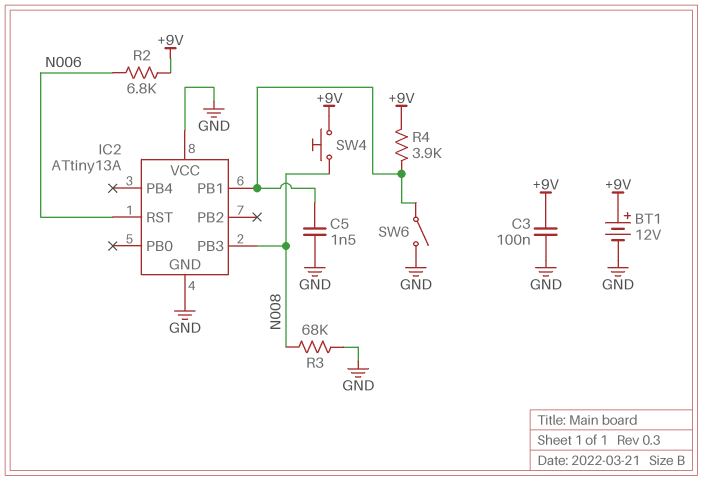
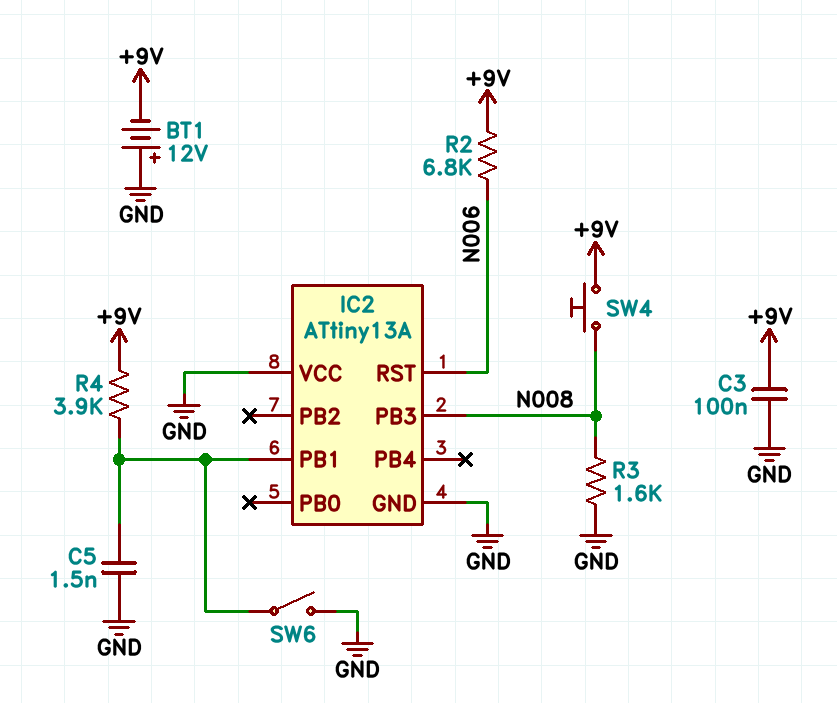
BT1: 12V (plus +9V, minus GND) -> 12V (plus GND, minus +9V)
R3: 68k (GND, N008) -> 1.6k (GND, N008)

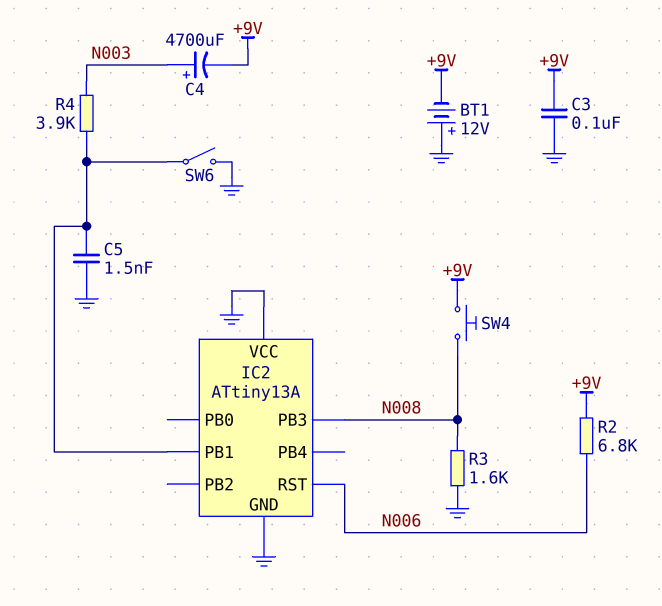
C4: none -> 4700uF (plus N003, minus +9V)
R4: 3.9k (+9V, IC2/PB1) -> 3.9k (IC2/PB1, N003)

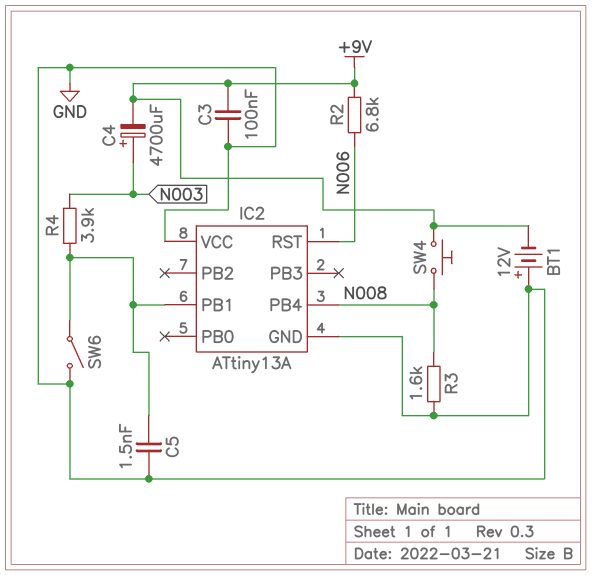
IC2 pin PB3: N008 -> none
IC2 pin PB4: none -> N008

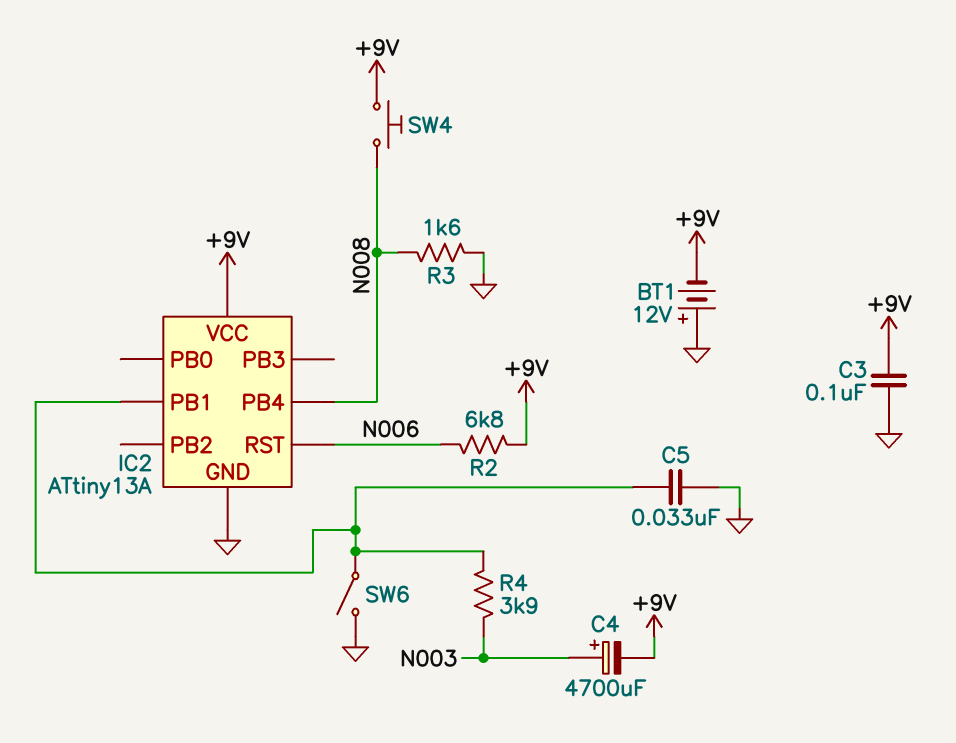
C5: 1.5nF (GND, IC2/PB1) -> 33nF (GND, IC2/PB1)
IC2 pin VCC: GND -> +9V

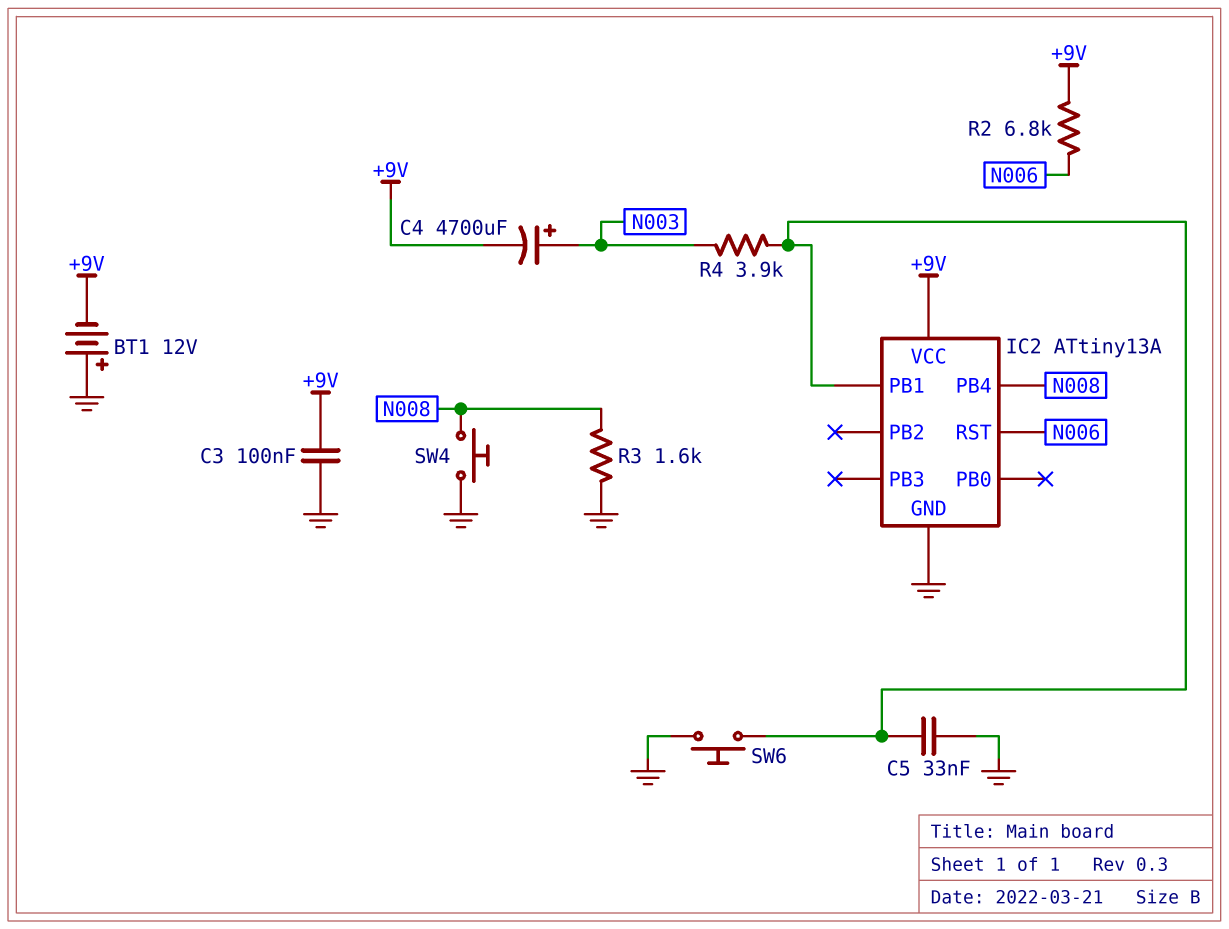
SW4: button (+9V, N008) -> button (GND, N008)
SW6: switch (GND, IC2/PB1) -> button (GND, IC2/PB1)

